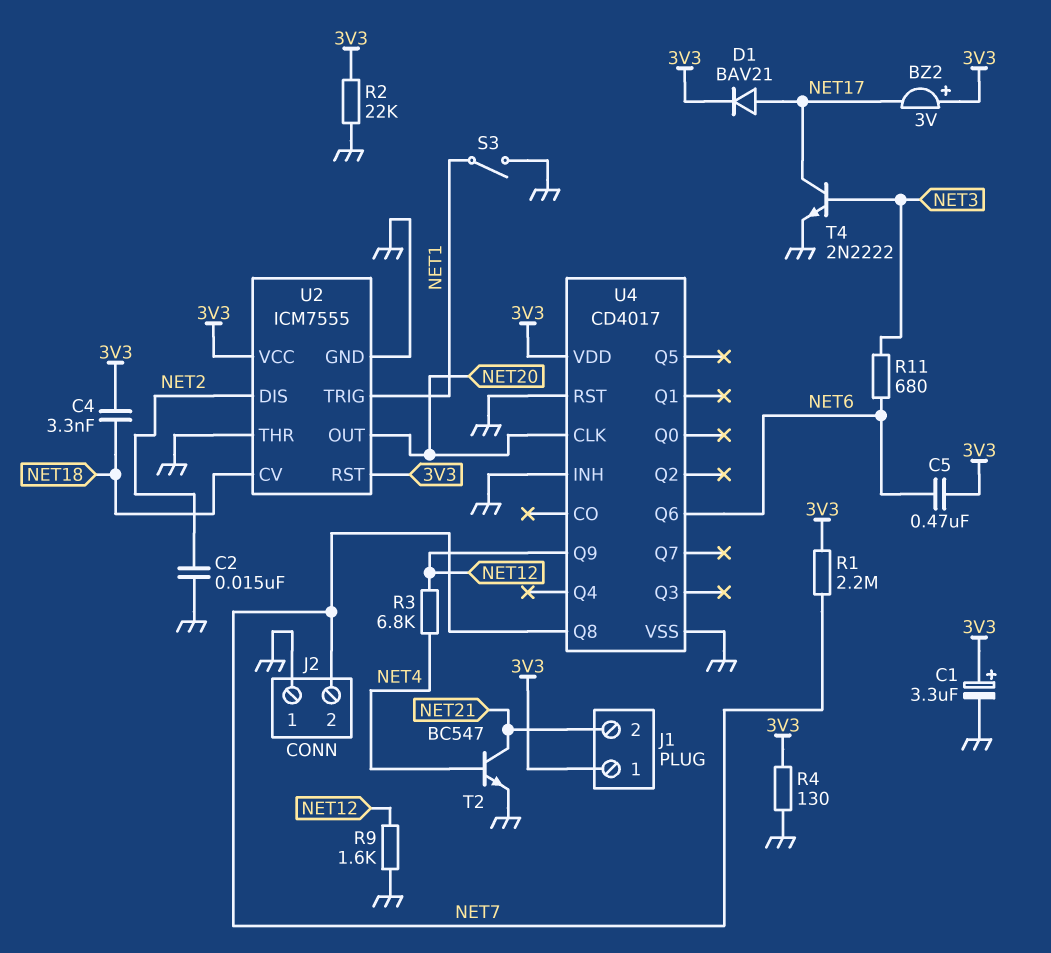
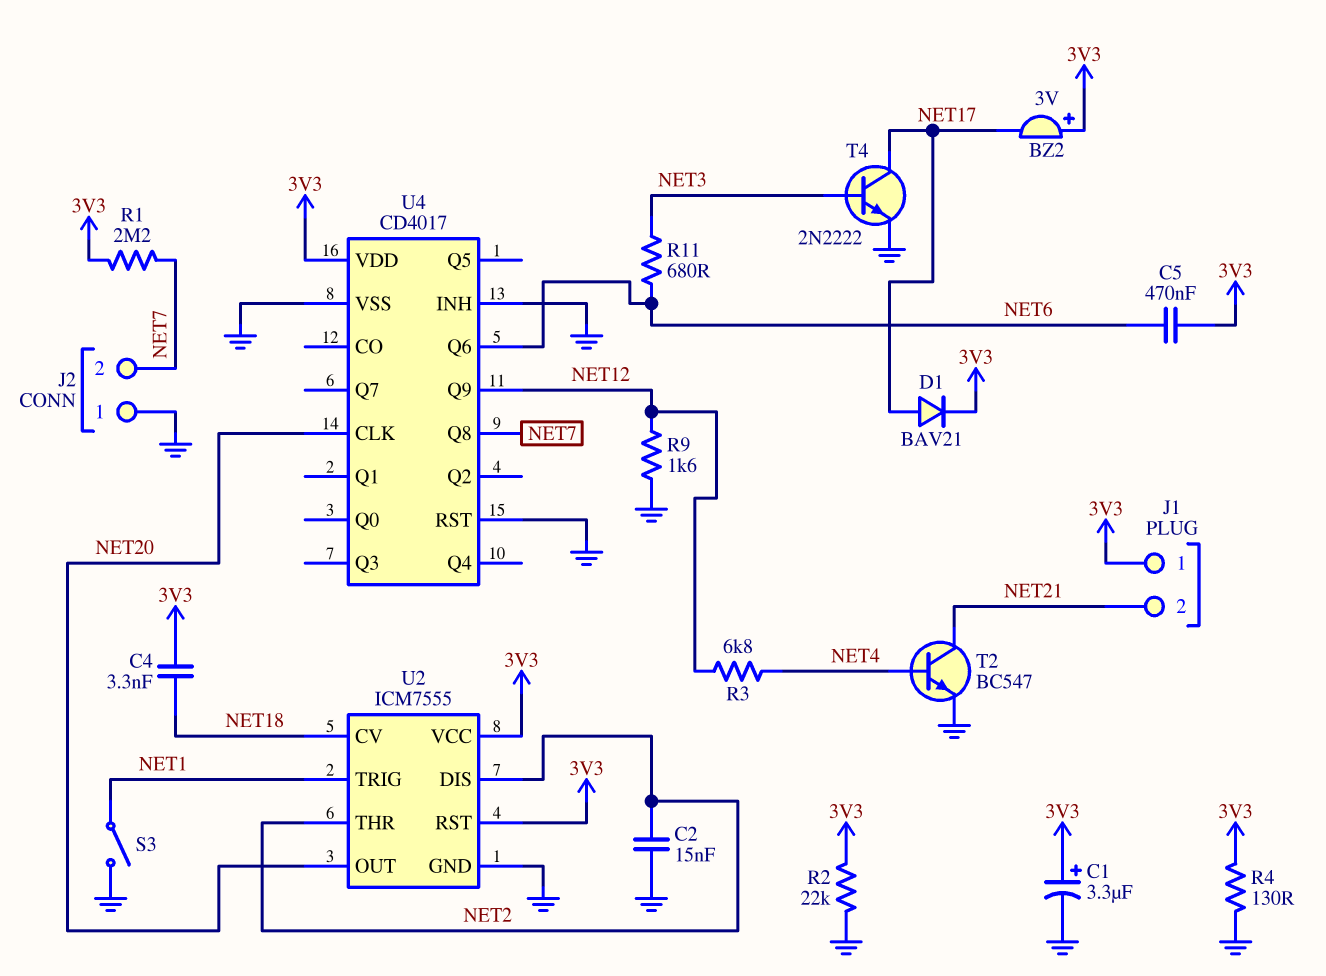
U2 pin THR: GND -> NET2

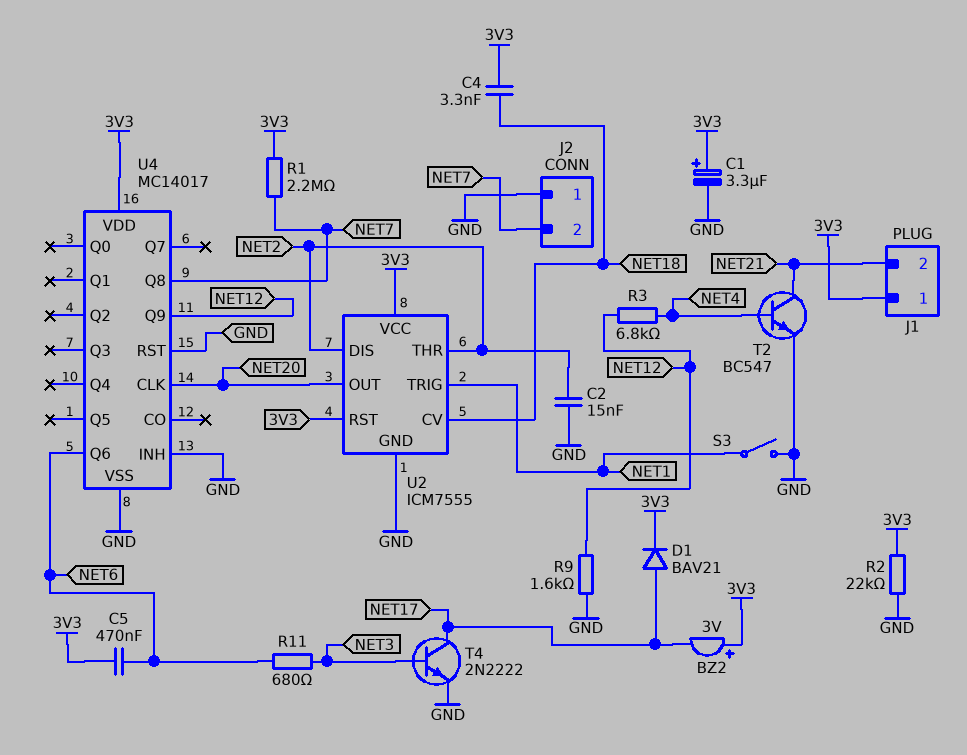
R4: 130 (3V3, GND) -> none
U4: CD4017 -> MC14017

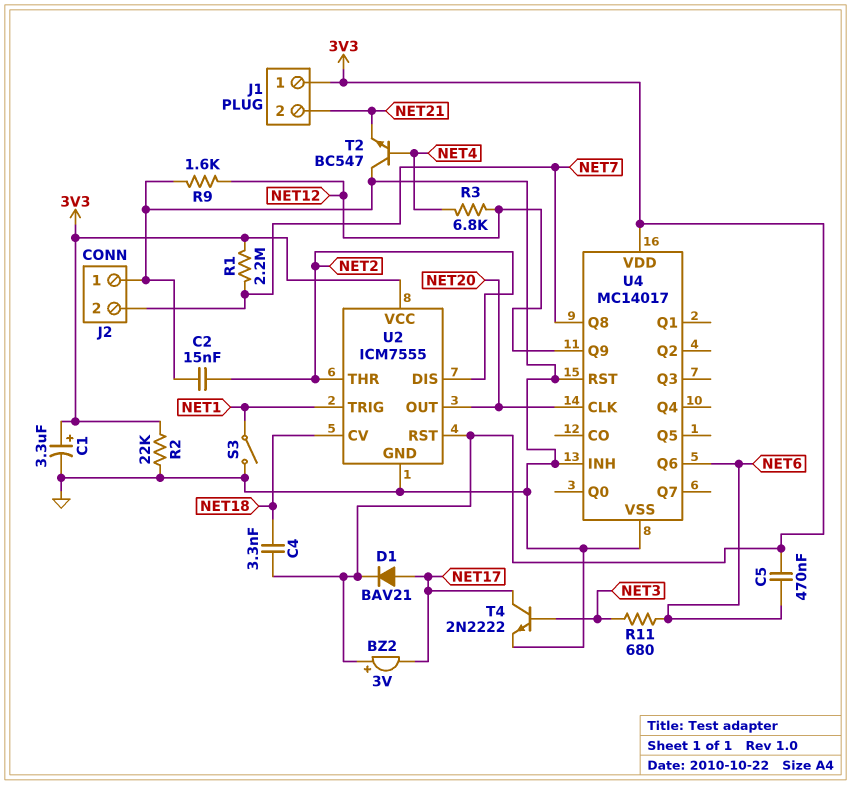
T2: NPN BC547 (B NET4, C NET21, E GND) -> NPN BC547 (B NET4, C GND, E NET21)

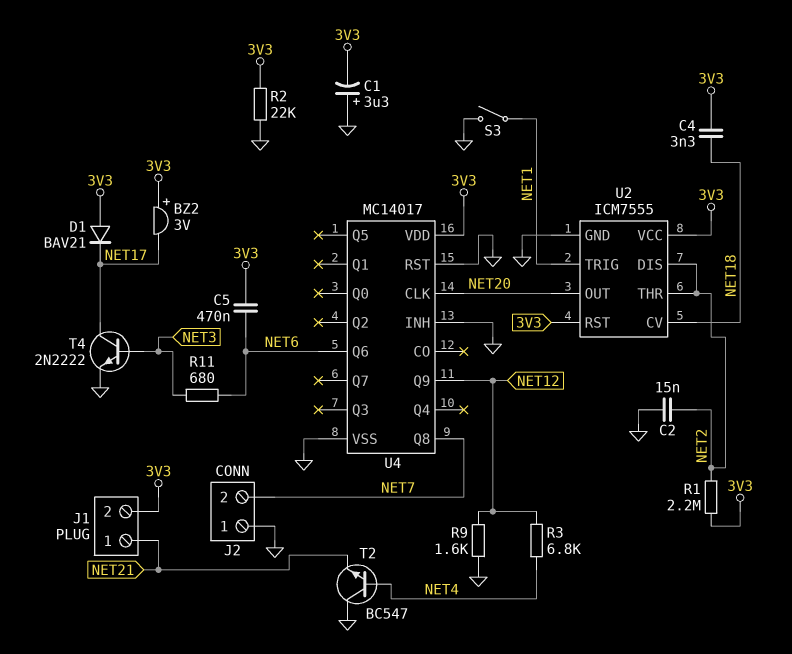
C1: 3.3uF (plus 3V3, minus GND) -> 3.3uF (plus GND, minus 3V3)
D1: diode BAV21 (A NET17, K 3V3) -> diode BAV21 (A 3V3, K NET17)
J1 pin 1: 3V3 -> NET21
J1 pin 2: NET21 -> 3V3
R1: 2.2M (3V3, NET7) -> 2.2M (3V3, NET2)

